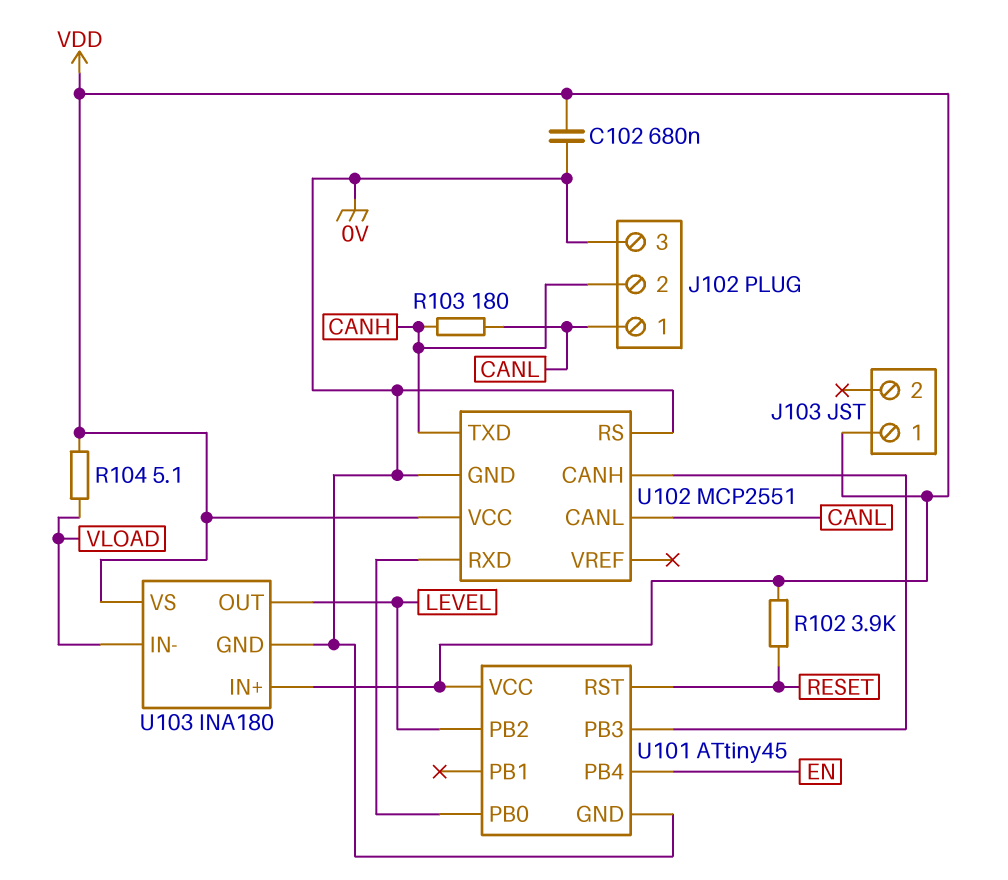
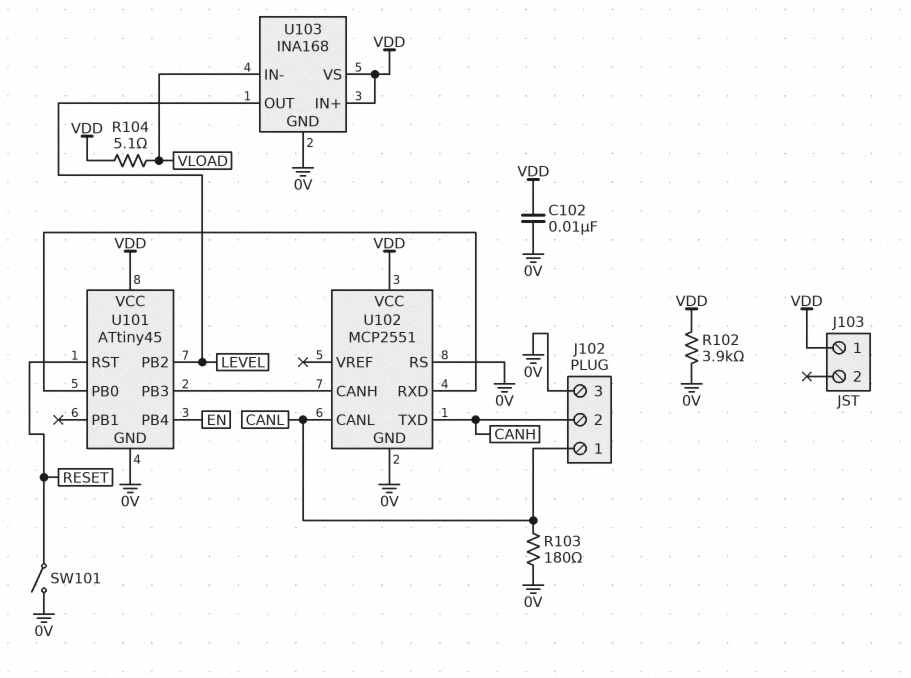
C102: 680nF (0V, VDD) -> 10nF (0V, VDD)
R102: 3.9k (RESET, VDD) -> 3.9k (0V, VDD)
R103: 180 (CANH, CANL) -> 180 (0V, CANL)
SW101: none -> switch (0V, RESET)
U103: INA180 -> INA168

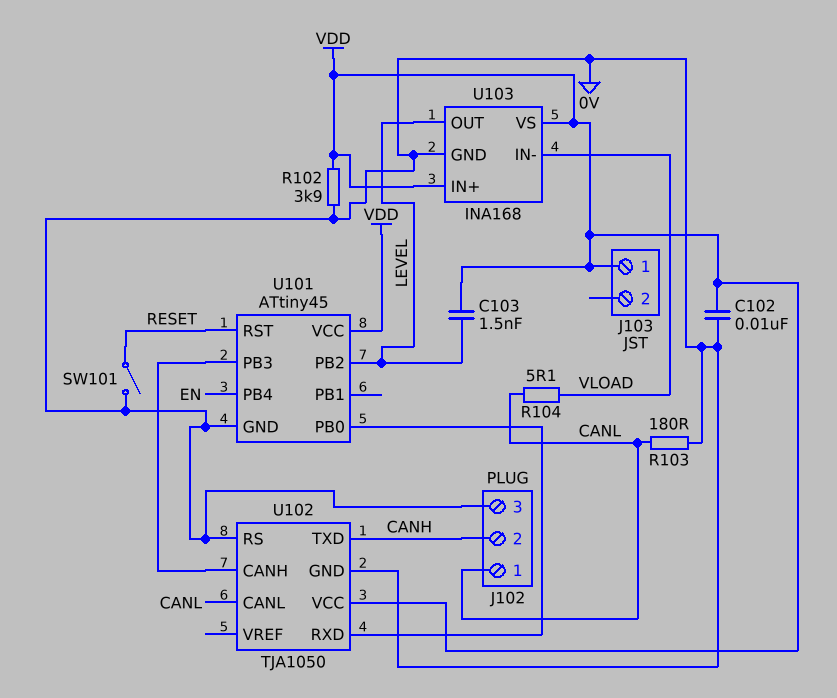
C103: none -> 1.5nF (LEVEL, VDD)
R104: 5.1 (VDD, VLOAD) -> 5.1 (CANL, VLOAD)
U102: MCP2551 -> TJA1050

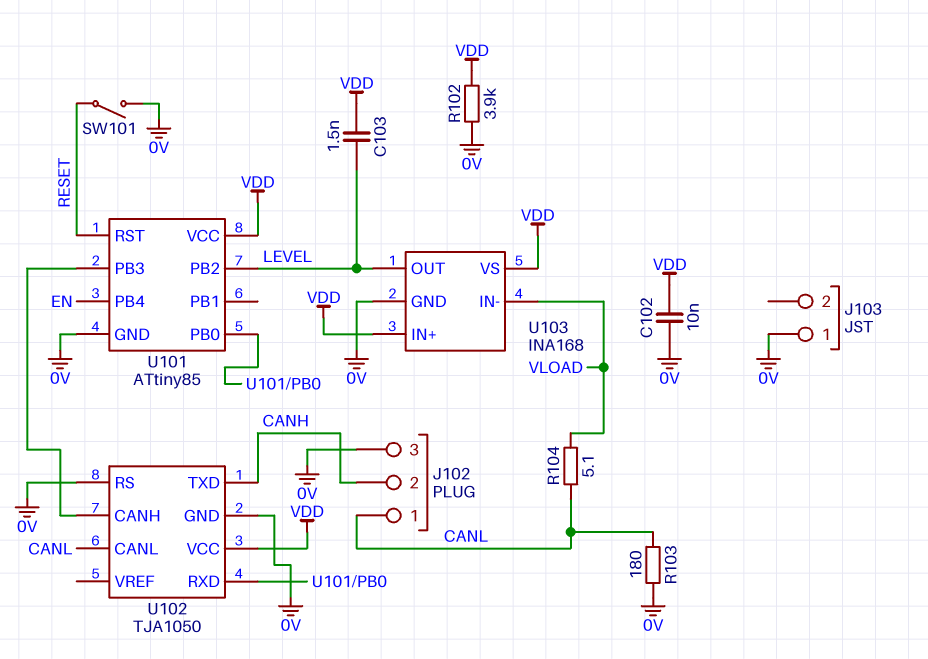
J103 pin 1: VDD -> 0V
U101: ATtiny45 -> ATtiny85

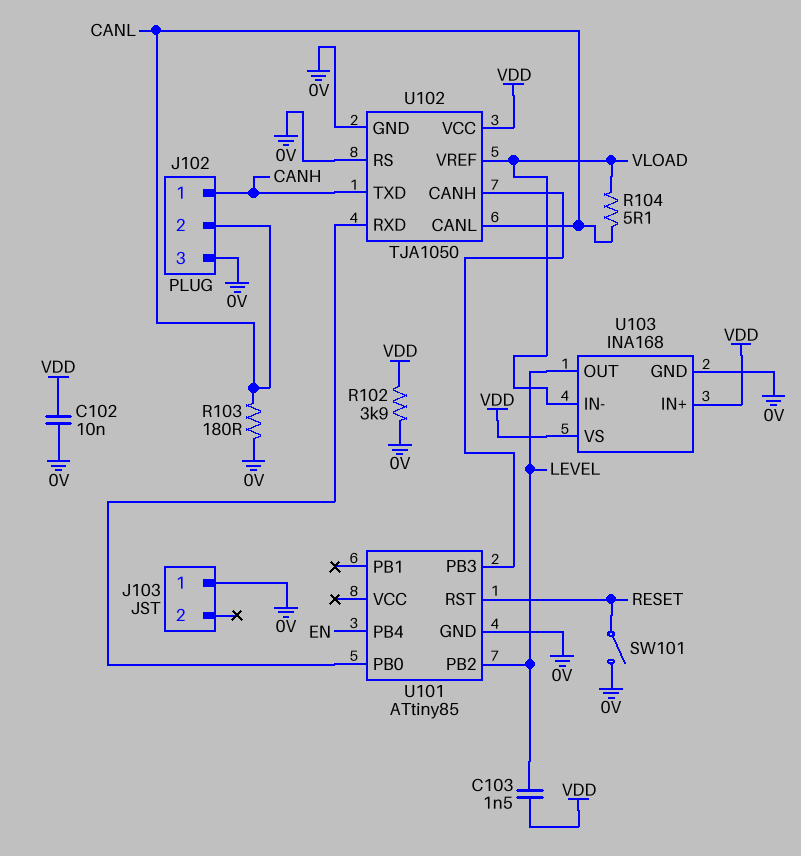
J102 pin 1: CANL -> CANH
J102 pin 2: CANH -> CANL
U101 pin VCC: VDD -> none
U102 pin VREF: none -> VLOAD

